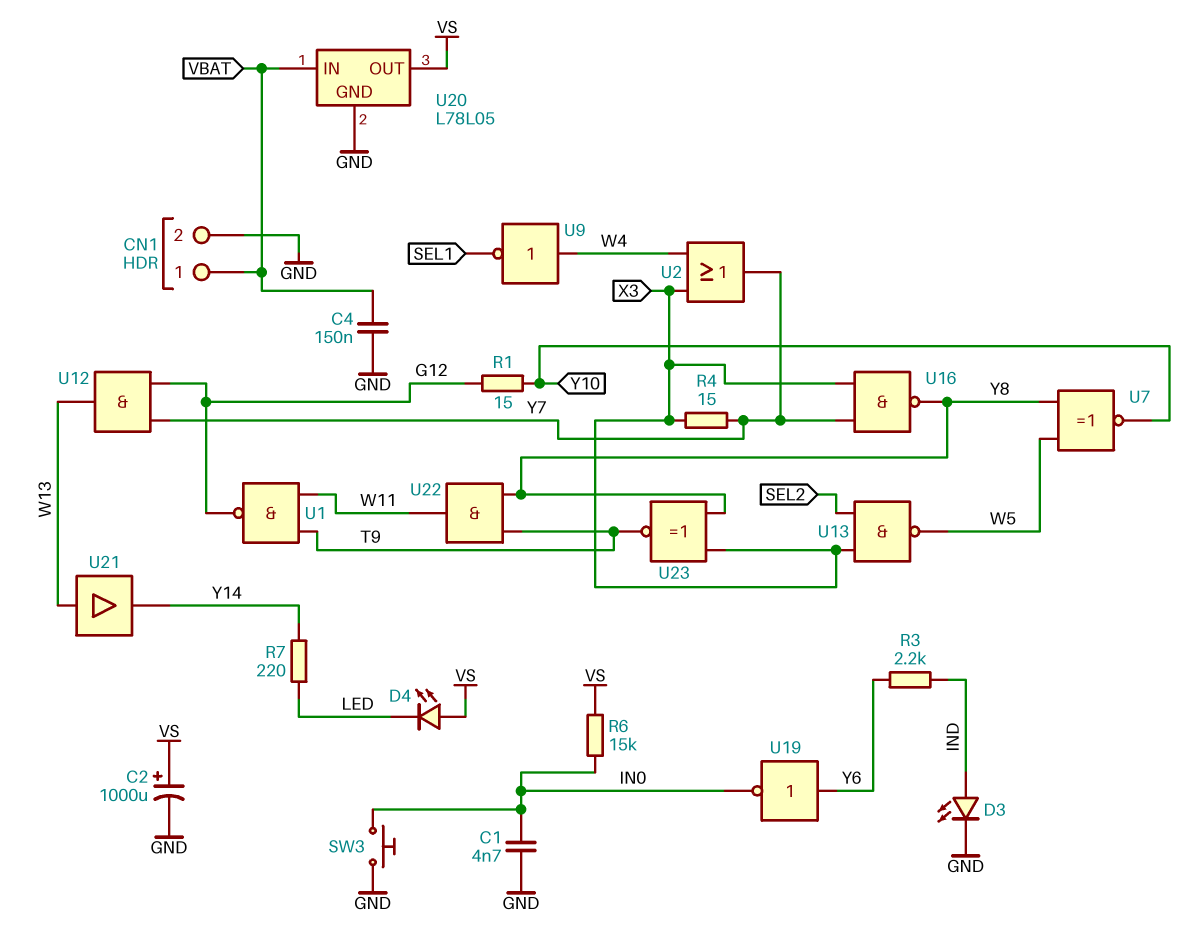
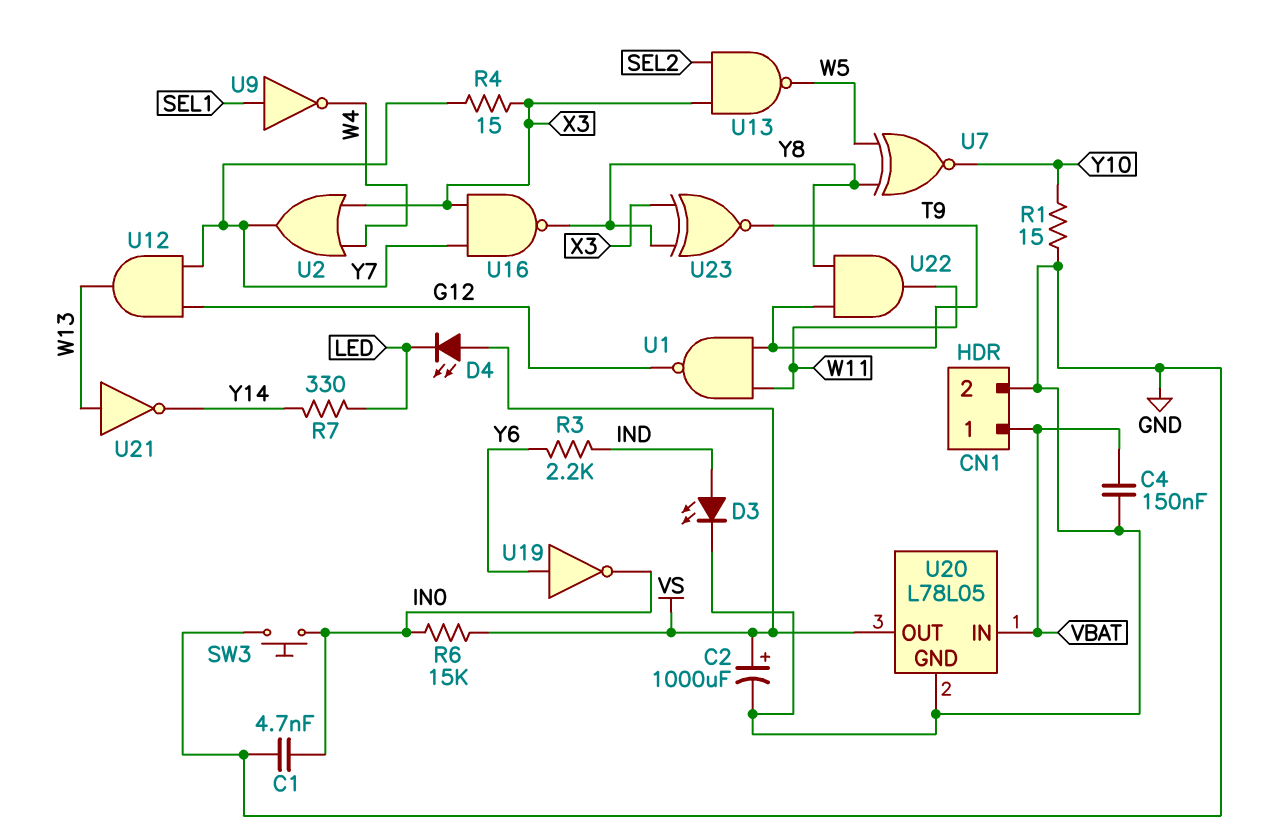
R1: 15 (G12, Y10) -> 15 (GND, Y10)
R7: 220 (LED, Y14) -> 330 (LED, Y14)
U9: NOT (in W4, out SEL1) -> NOT (in SEL1, out W4)
U21: buffer (in W13, out Y14) -> NOT (in W13, out Y14)

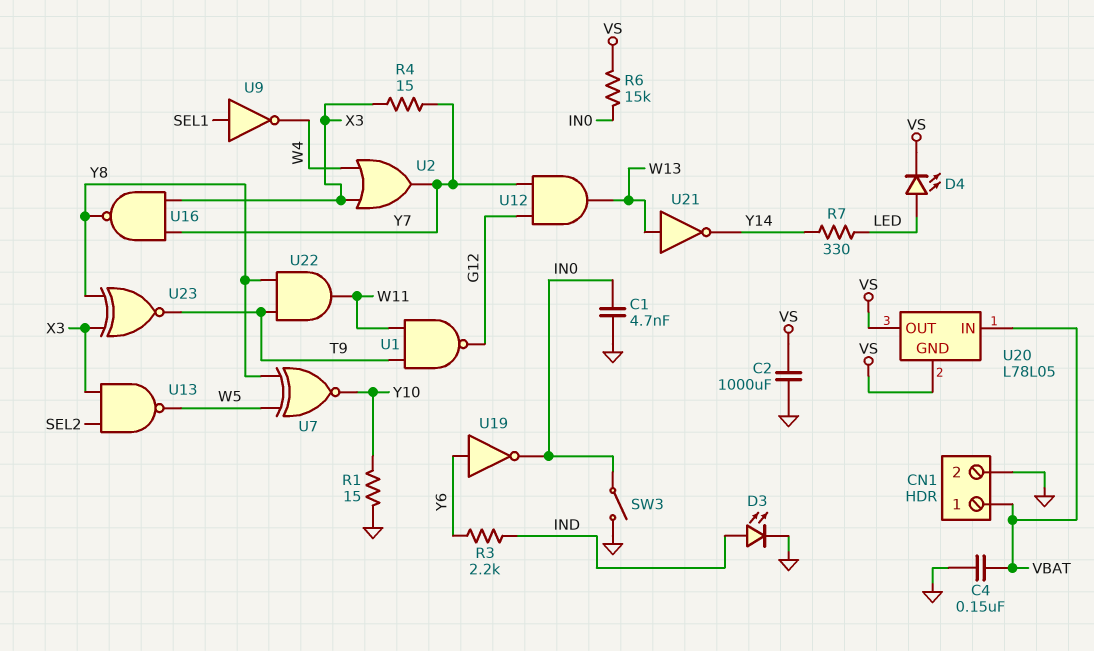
C2: 1000uF (plus VS, minus GND) -> 1000uF (GND, VS)
D4: LED (A VS, K LED) -> LED (A LED, K VS)
SW3: button (GND, IN0) -> switch (GND, IN0)
U20 pin GND: GND -> VS

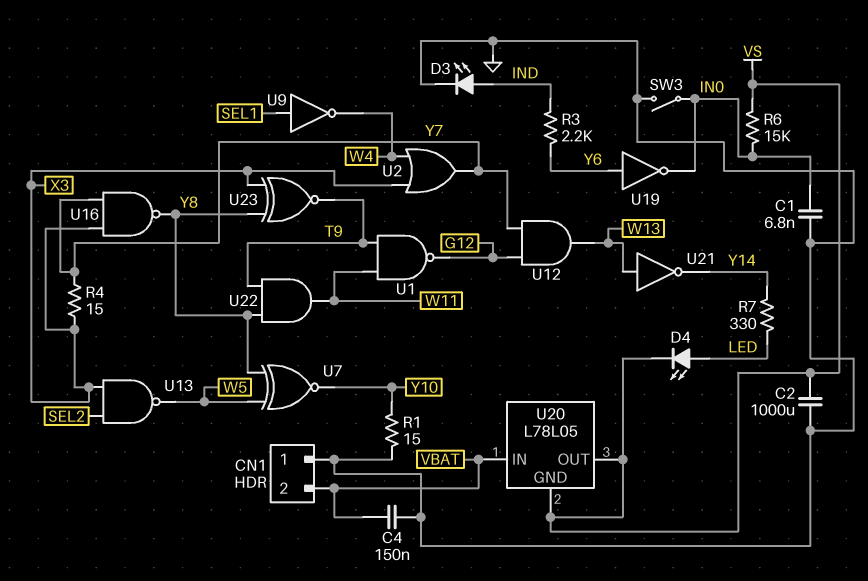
C1: 4.7nF (GND, IN0) -> 6.8nF (GND, IN0)
CN1 pin 1: VBAT -> GND
CN1 pin 2: GND -> VBAT

